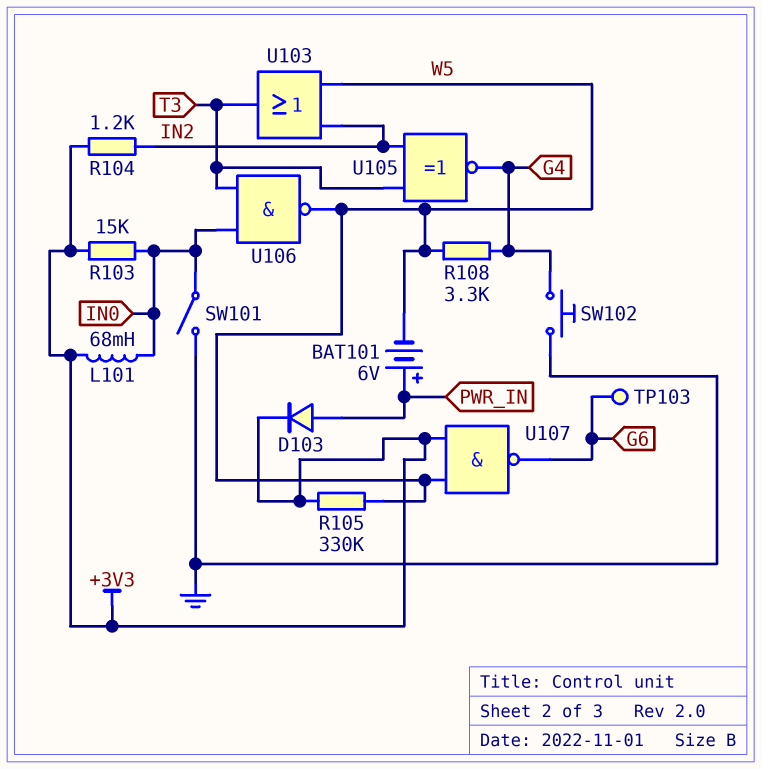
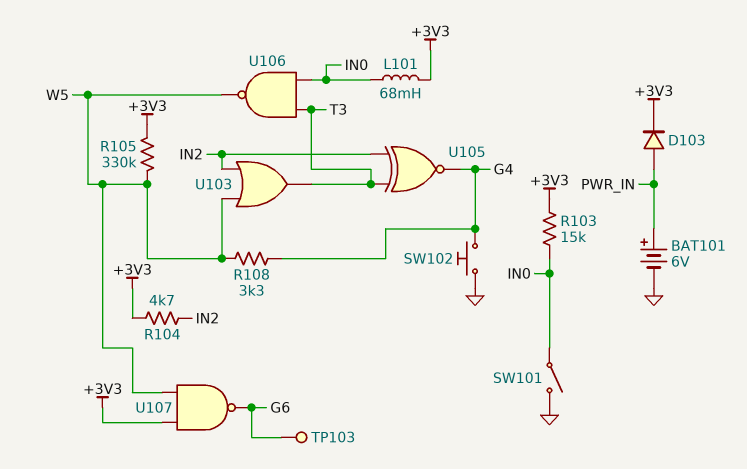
BAT101: 6V (plus PWR_IN, minus W5) -> 6V (plus PWR_IN, minus GND)
R104: 1.2k (+3V3, IN2) -> 4.7k (+3V3, IN2)

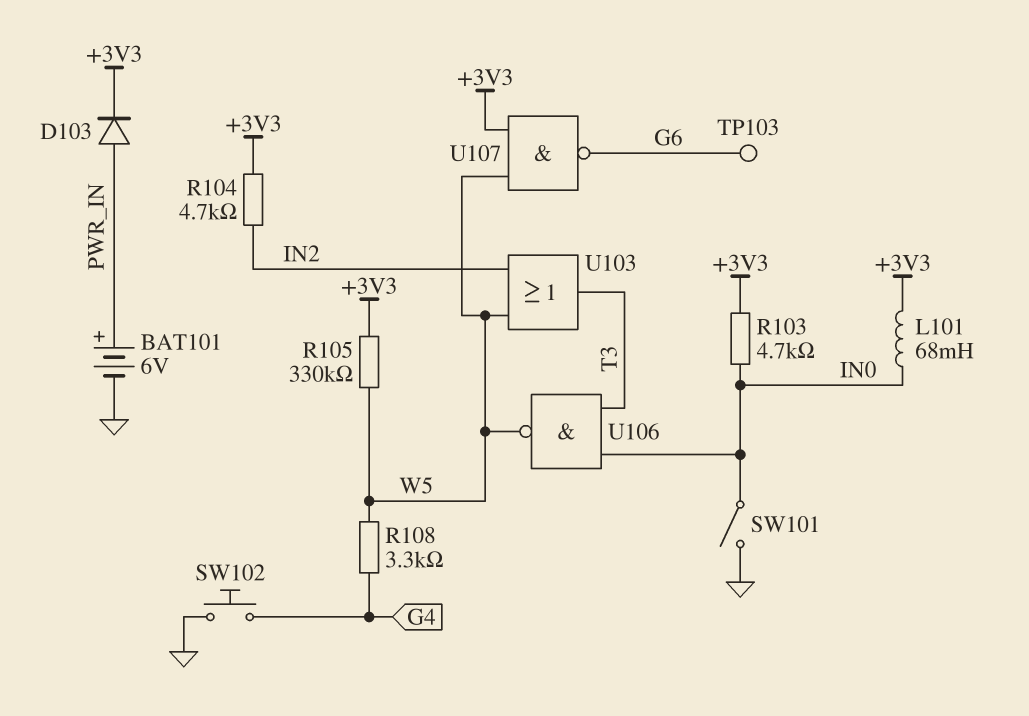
R103: 15k (+3V3, IN0) -> 4.7k (+3V3, IN0)
U105: XNOR (in IN2, in T3, out G4) -> none

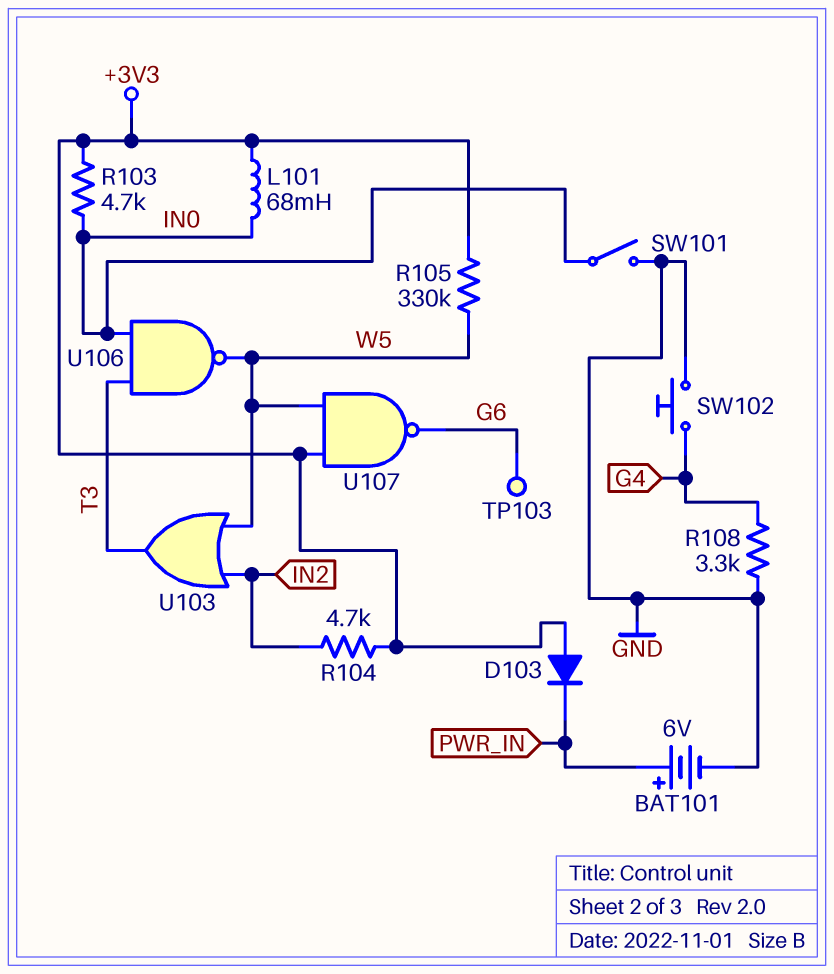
D103: diode (A PWR_IN, K +3V3) -> diode (A +3V3, K PWR_IN)
R108: 3.3k (G4, W5) -> 3.3k (G4, GND)

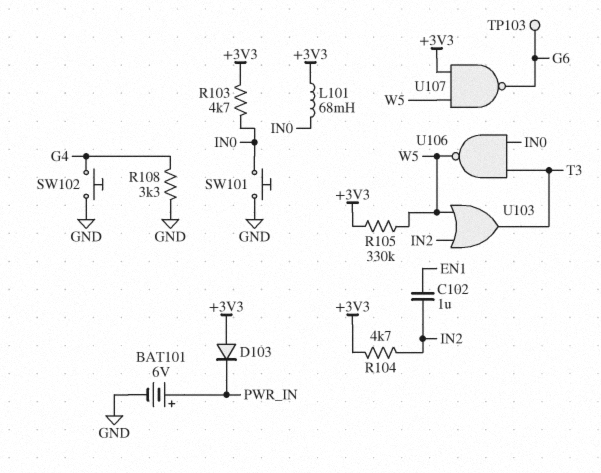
C102: none -> 1uF (EN1, IN2)
SW101: switch (GND, IN0) -> button (GND, IN0)

